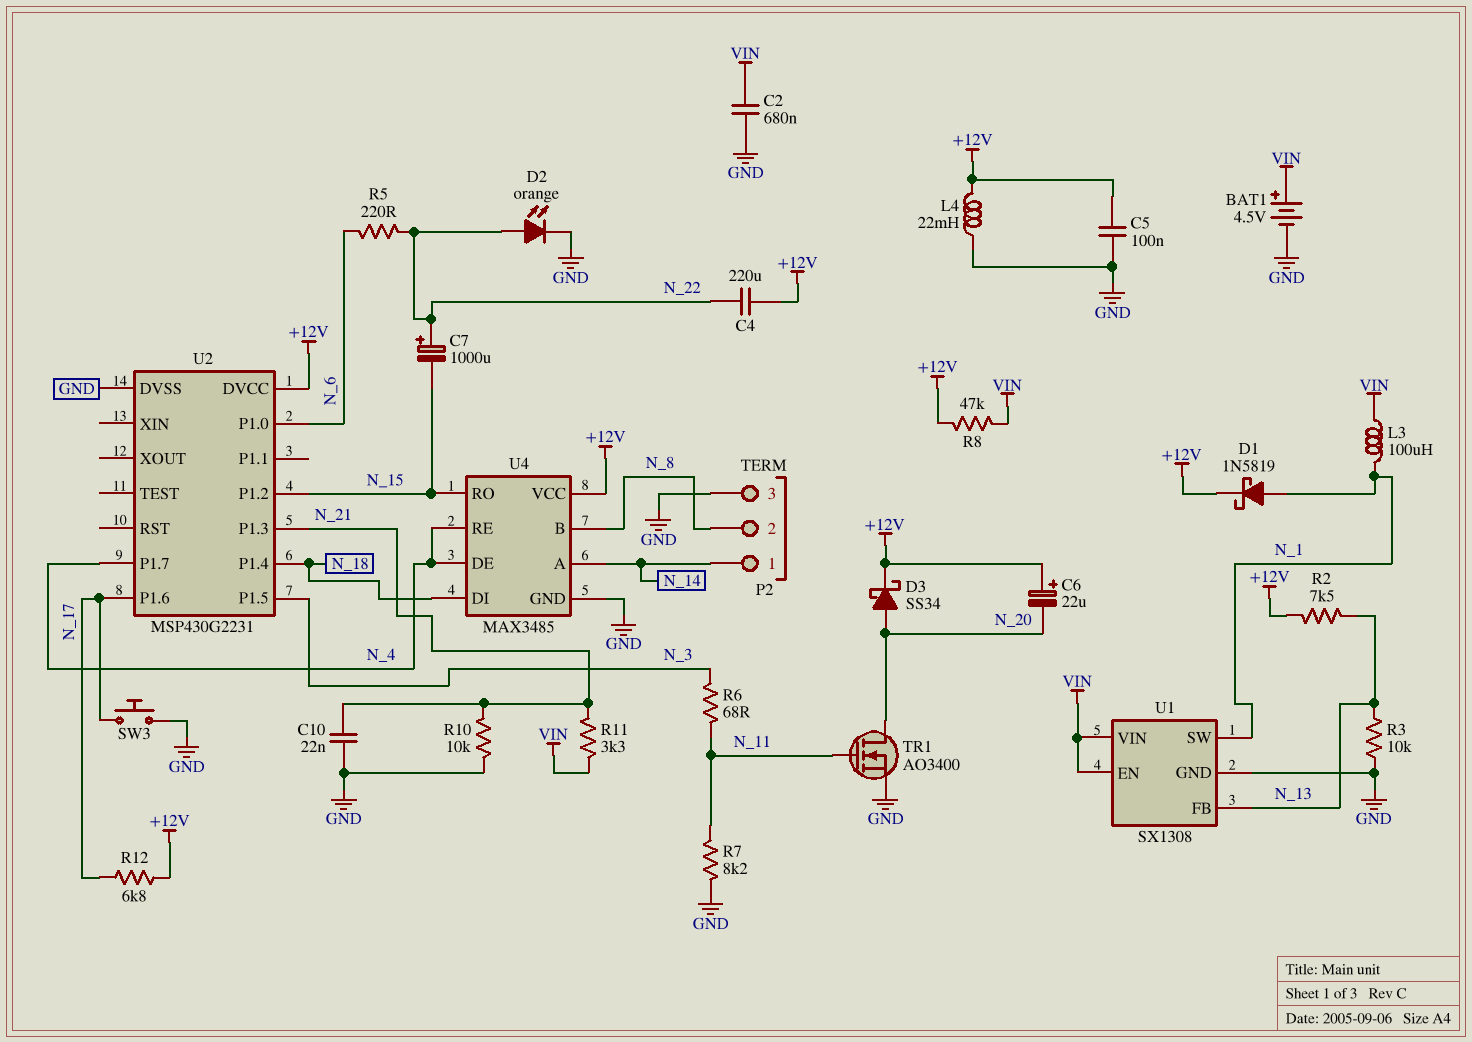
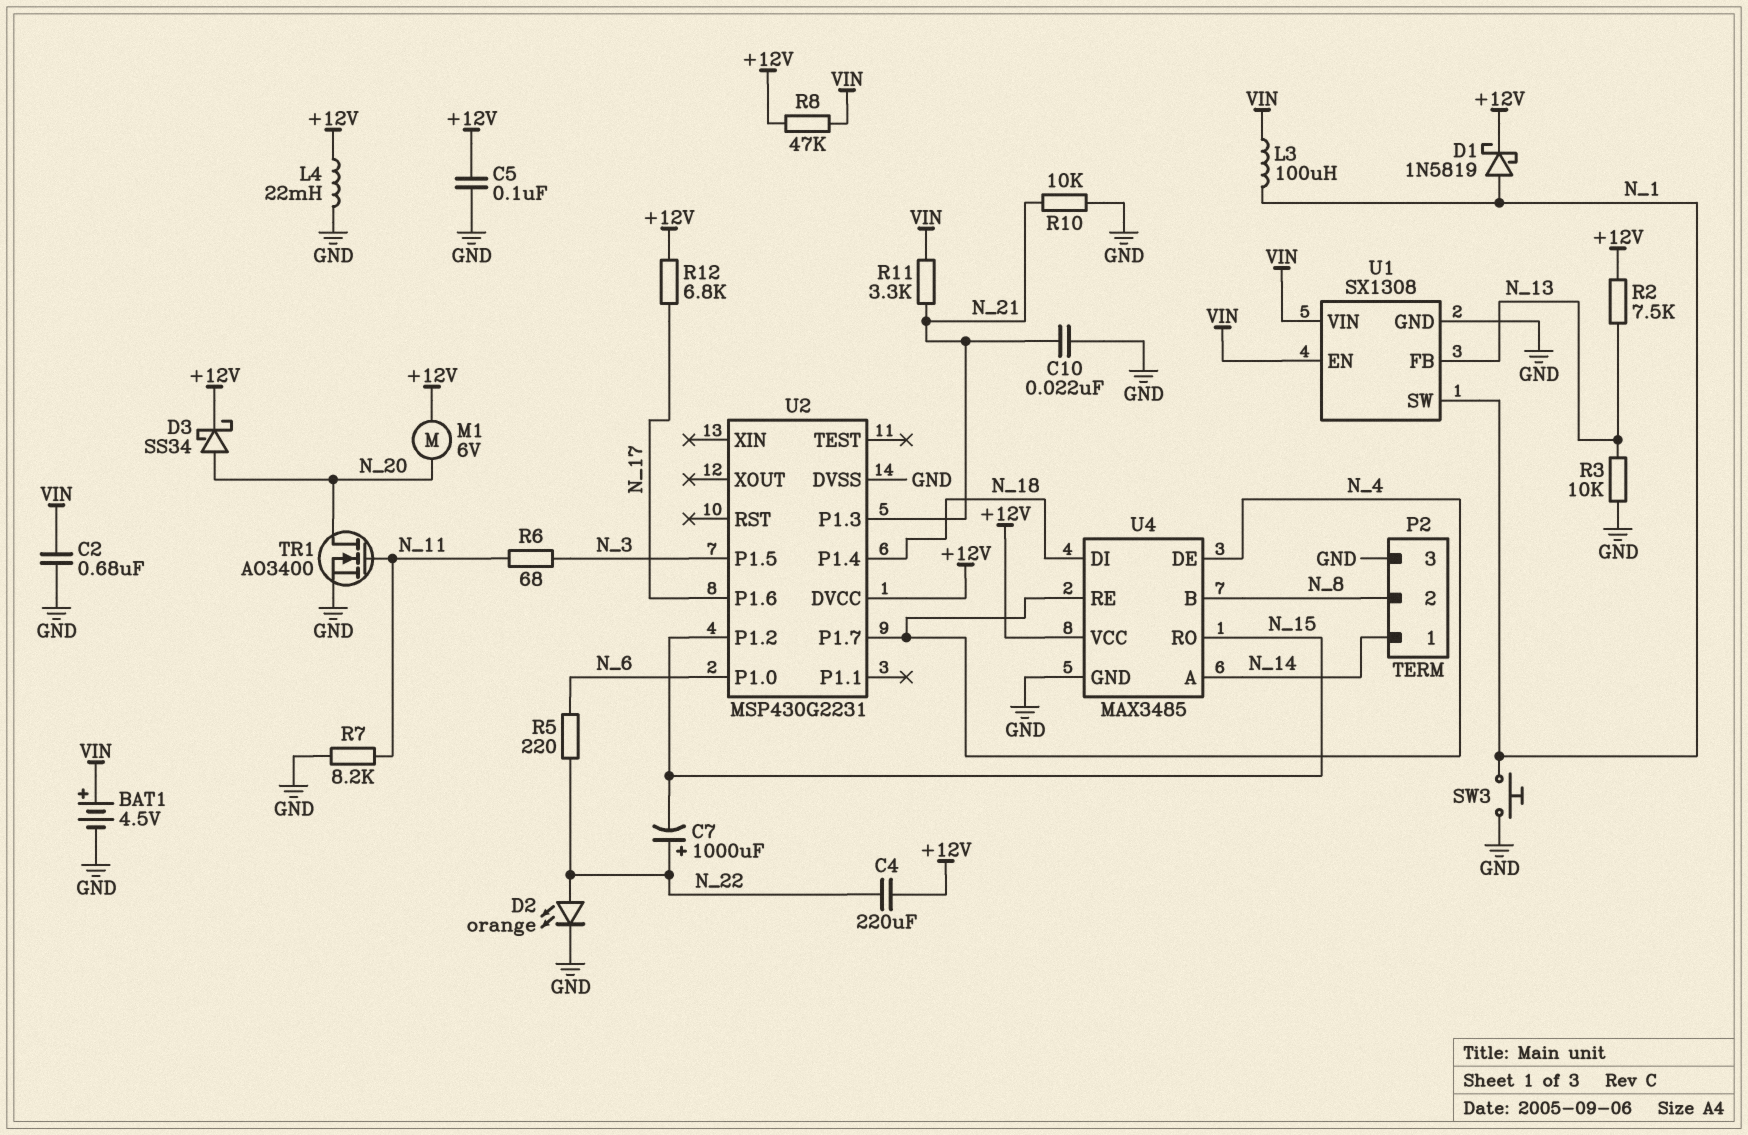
C6: 22uF (plus +12V, minus N_20) -> none
M1: none -> motor 6V (+12V, N_20)
SW3: button (GND, N_17) -> button (GND, N_1)

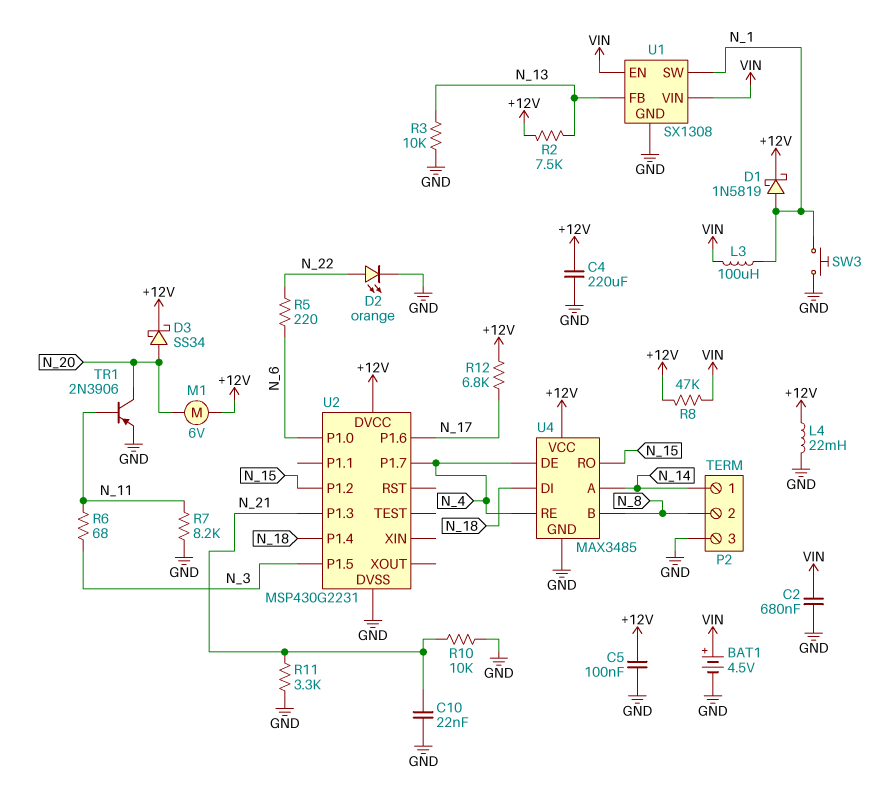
C4: 220uF (+12V, N_22) -> 220uF (+12V, GND)
C7: 1000uF (plus N_22, minus N_15) -> none
R11: 3.3k (N_21, VIN) -> 3.3k (GND, N_21)
TR1: NMOS AO3400 (G N_11, D N_20, S GND) -> PNP 2N3906 (B N_11, C N_20, E GND)

